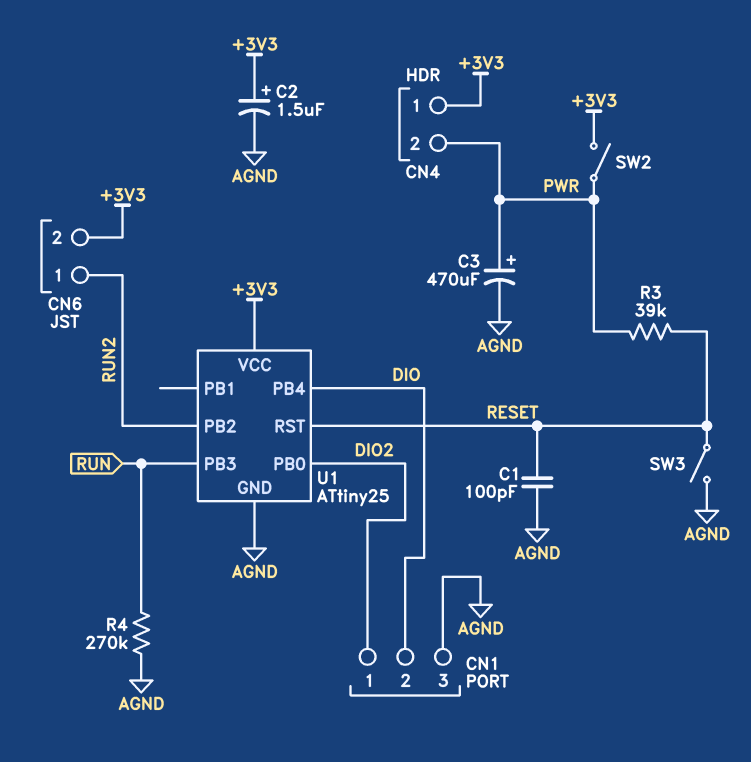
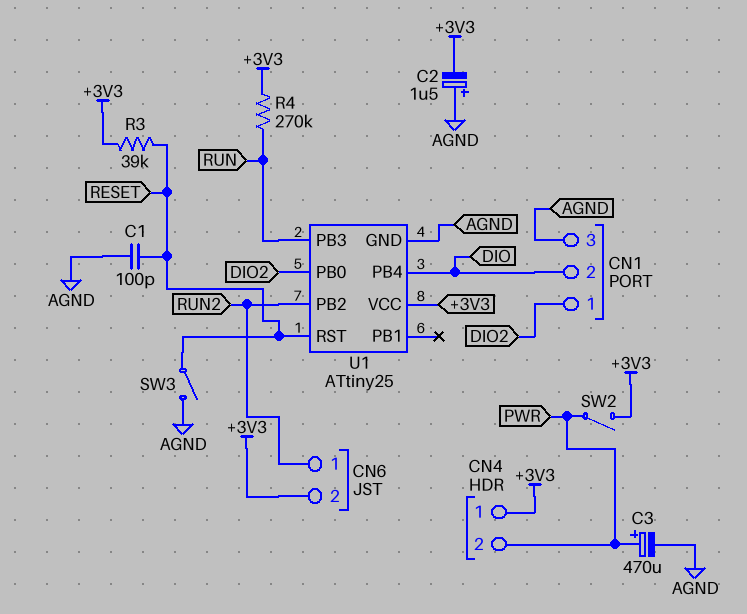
C2: 1.5uF (plus +3V3, minus AGND) -> 1.5uF (plus AGND, minus +3V3)
R3: 39k (PWR, RESET) -> 39k (+3V3, RESET)
R4: 270k (AGND, RUN) -> 270k (+3V3, RUN)

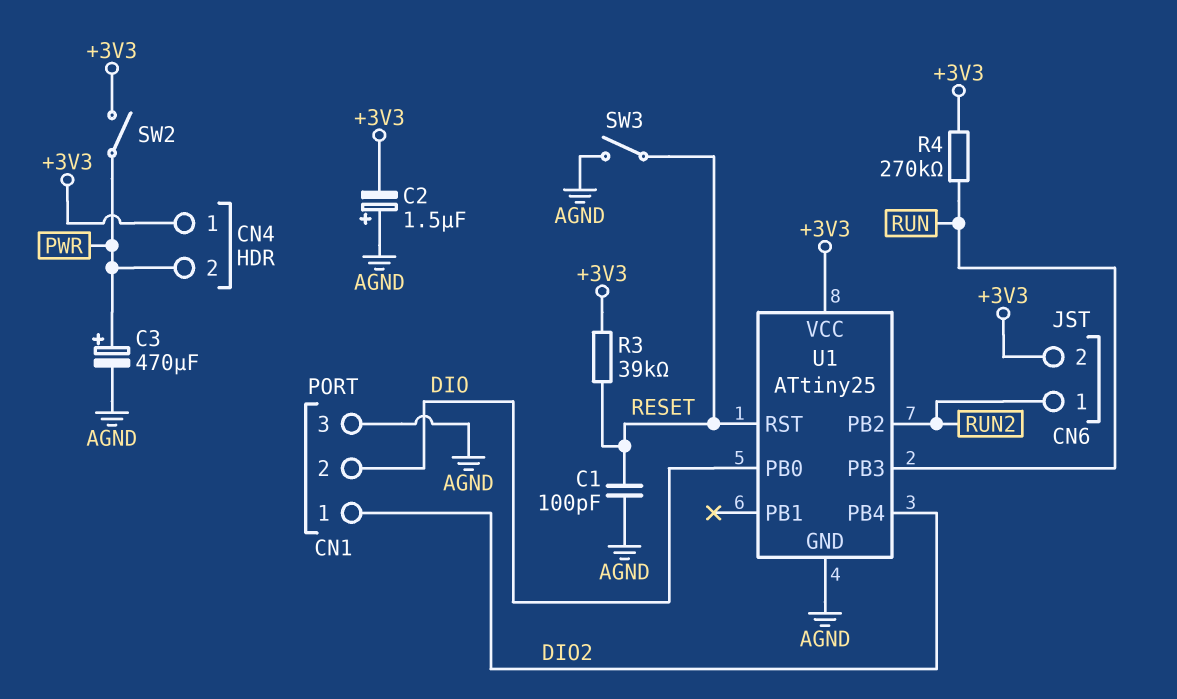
U1 pin PB0: DIO2 -> DIO
U1 pin PB4: DIO -> DIO2

